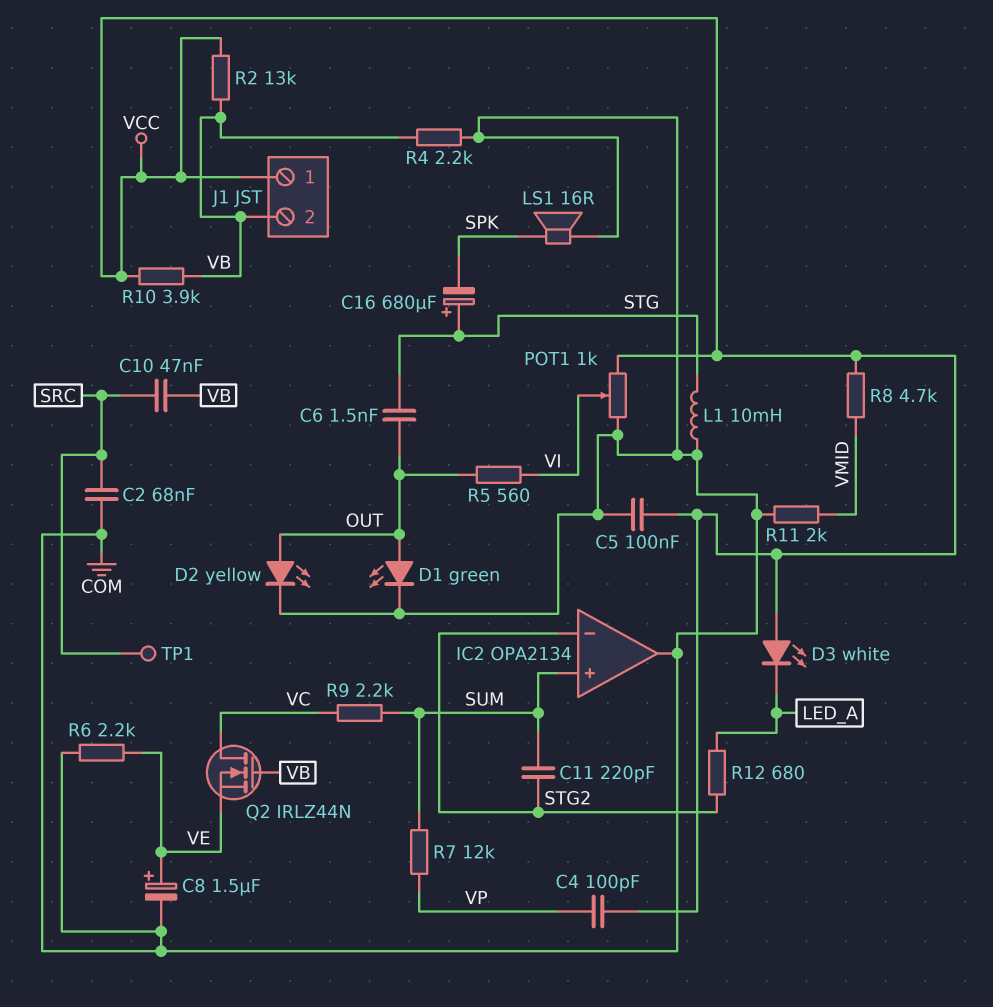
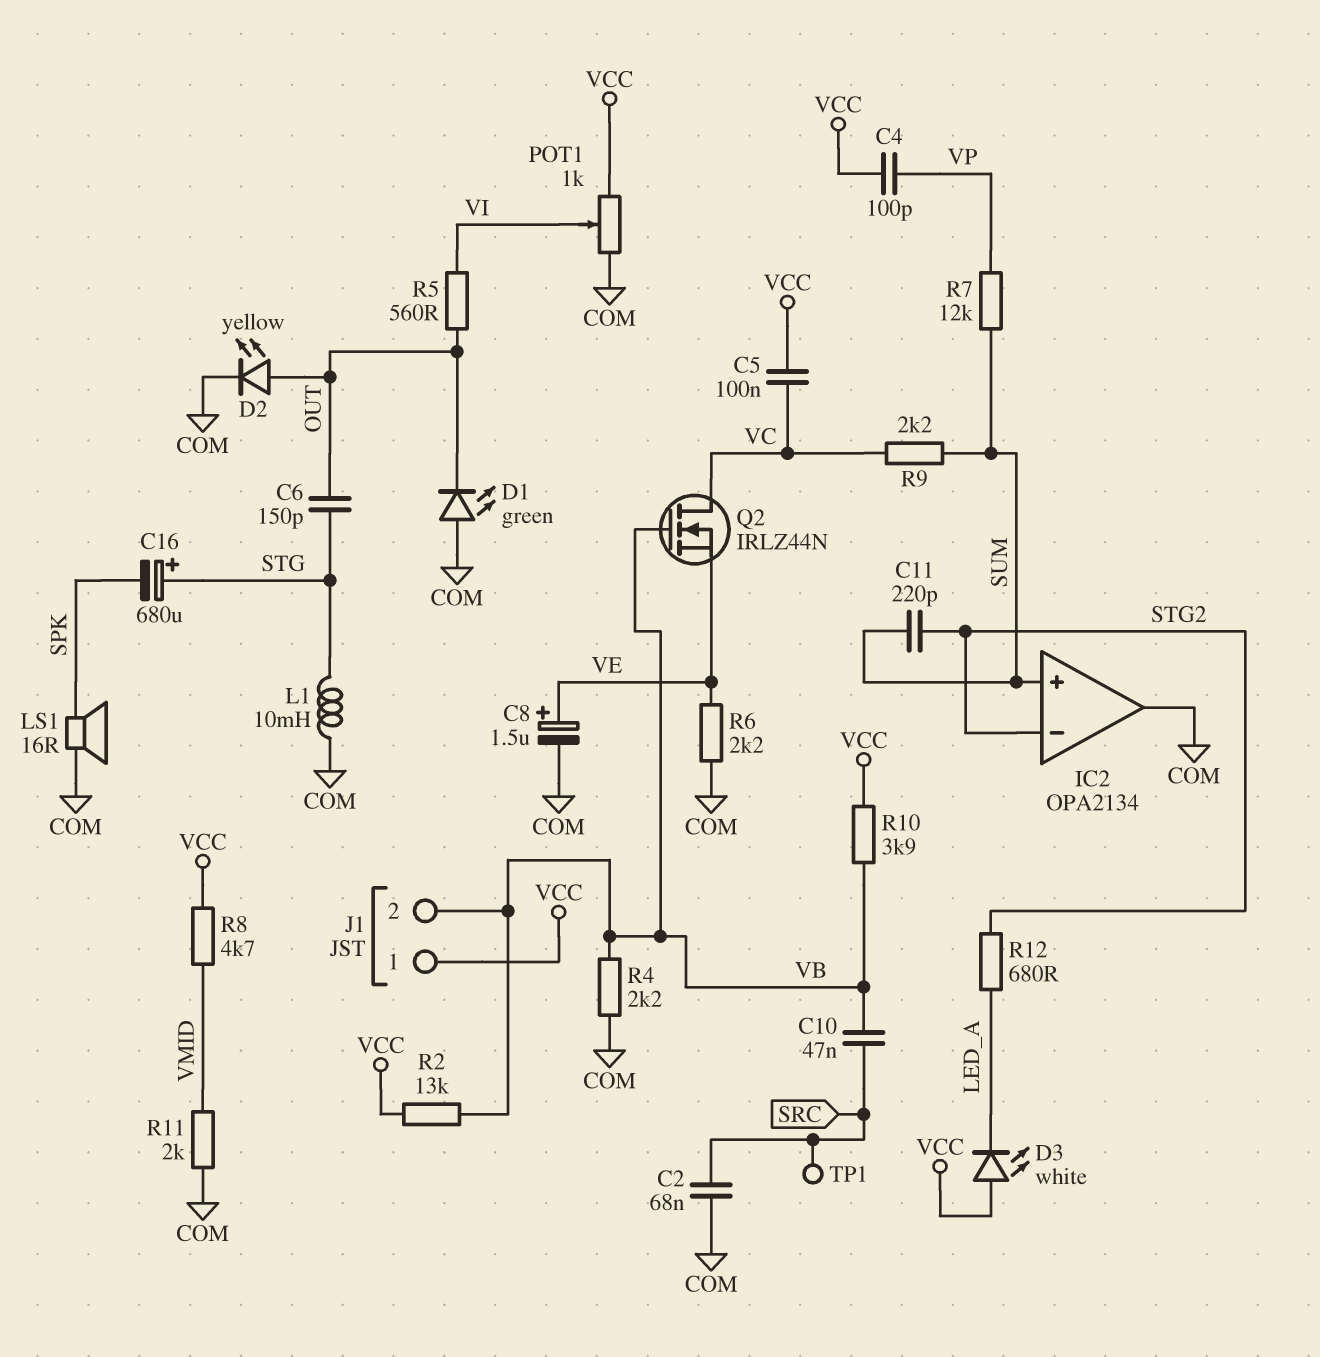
C5: 100nF (COM, VCC) -> 100nF (VC, VCC)
C6: 1.5nF (OUT, STG) -> 150pF (OUT, STG)
D1: LED green (A OUT, K COM) -> LED green (A COM, K OUT)

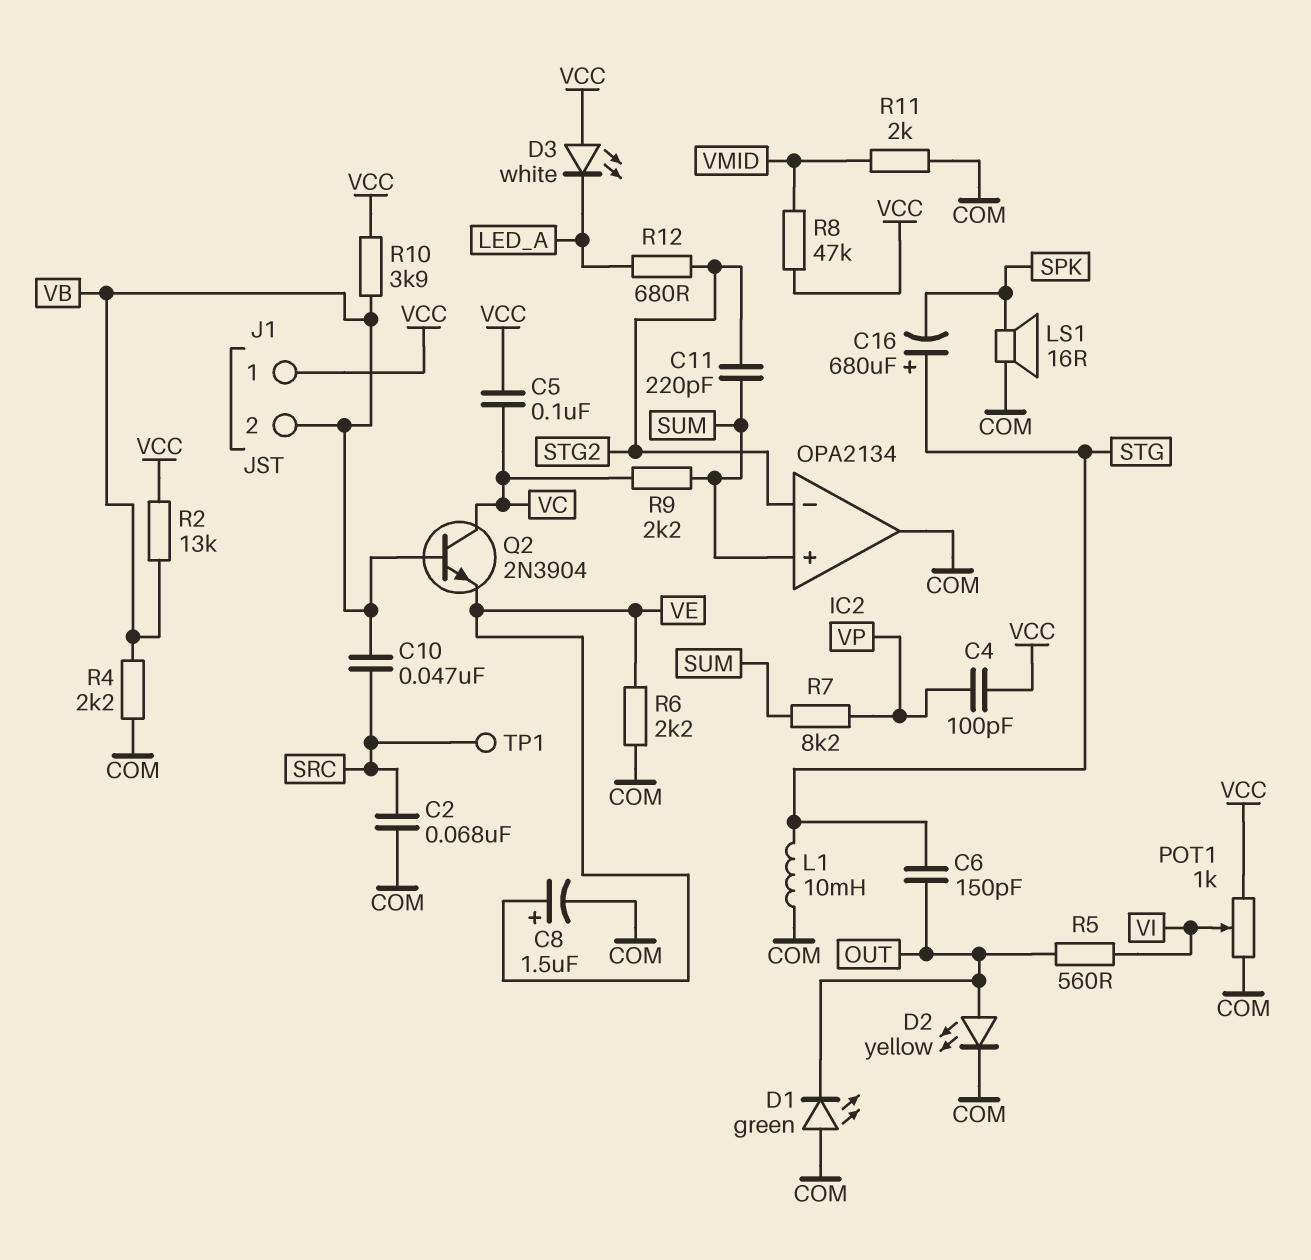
Q2: NMOS IRLZ44N (G VB, D VC, S VE) -> NPN 2N3904 (B VB, C VC, E VE)
R7: 12k (SUM, VP) -> 8.2k (SUM, VP)
R8: 4.7k (VCC, VMID) -> 47k (VCC, VMID)

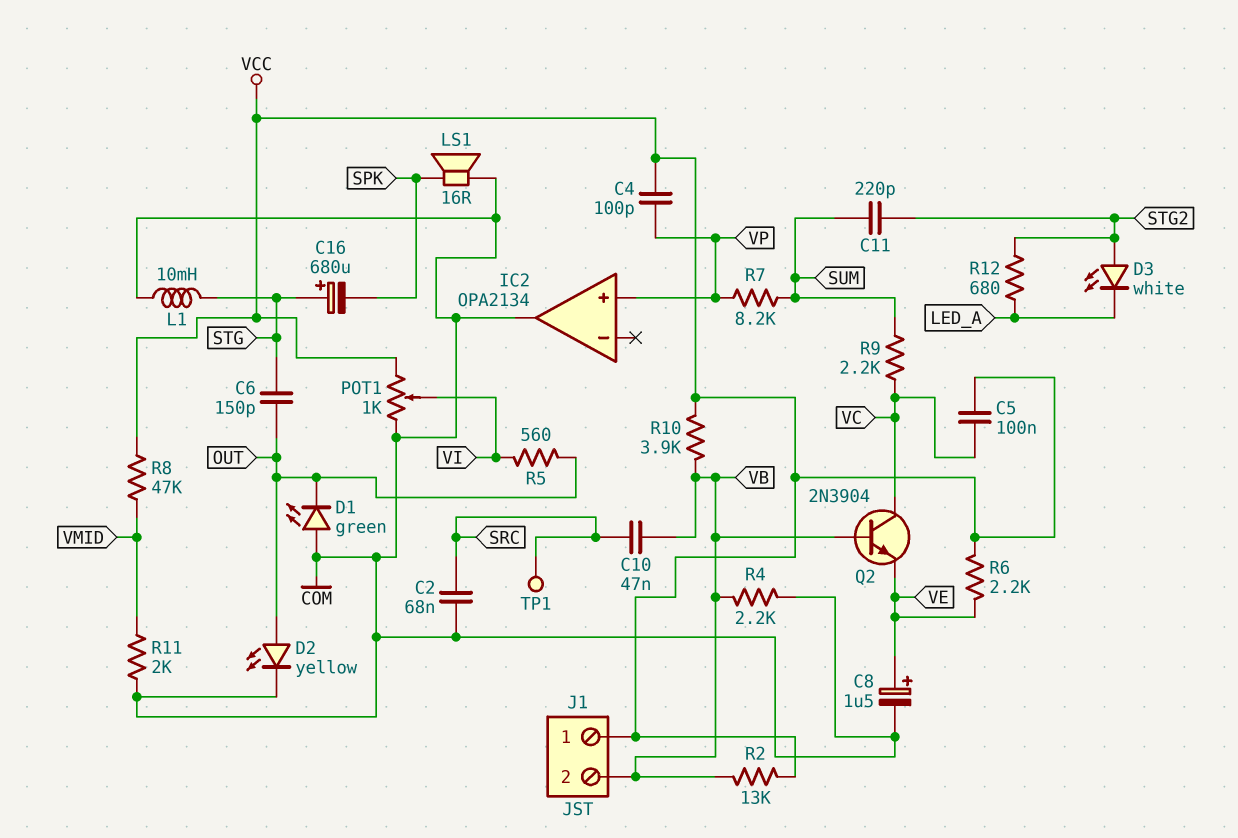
D3: LED white (A VCC, K LED_A) -> LED white (A STG2, K LED_A)
IC2 pin in+: SUM -> VP
IC2 pin in-: STG2 -> none
R6: 2.2k (COM, VE) -> 2.2k (VCC, VE)

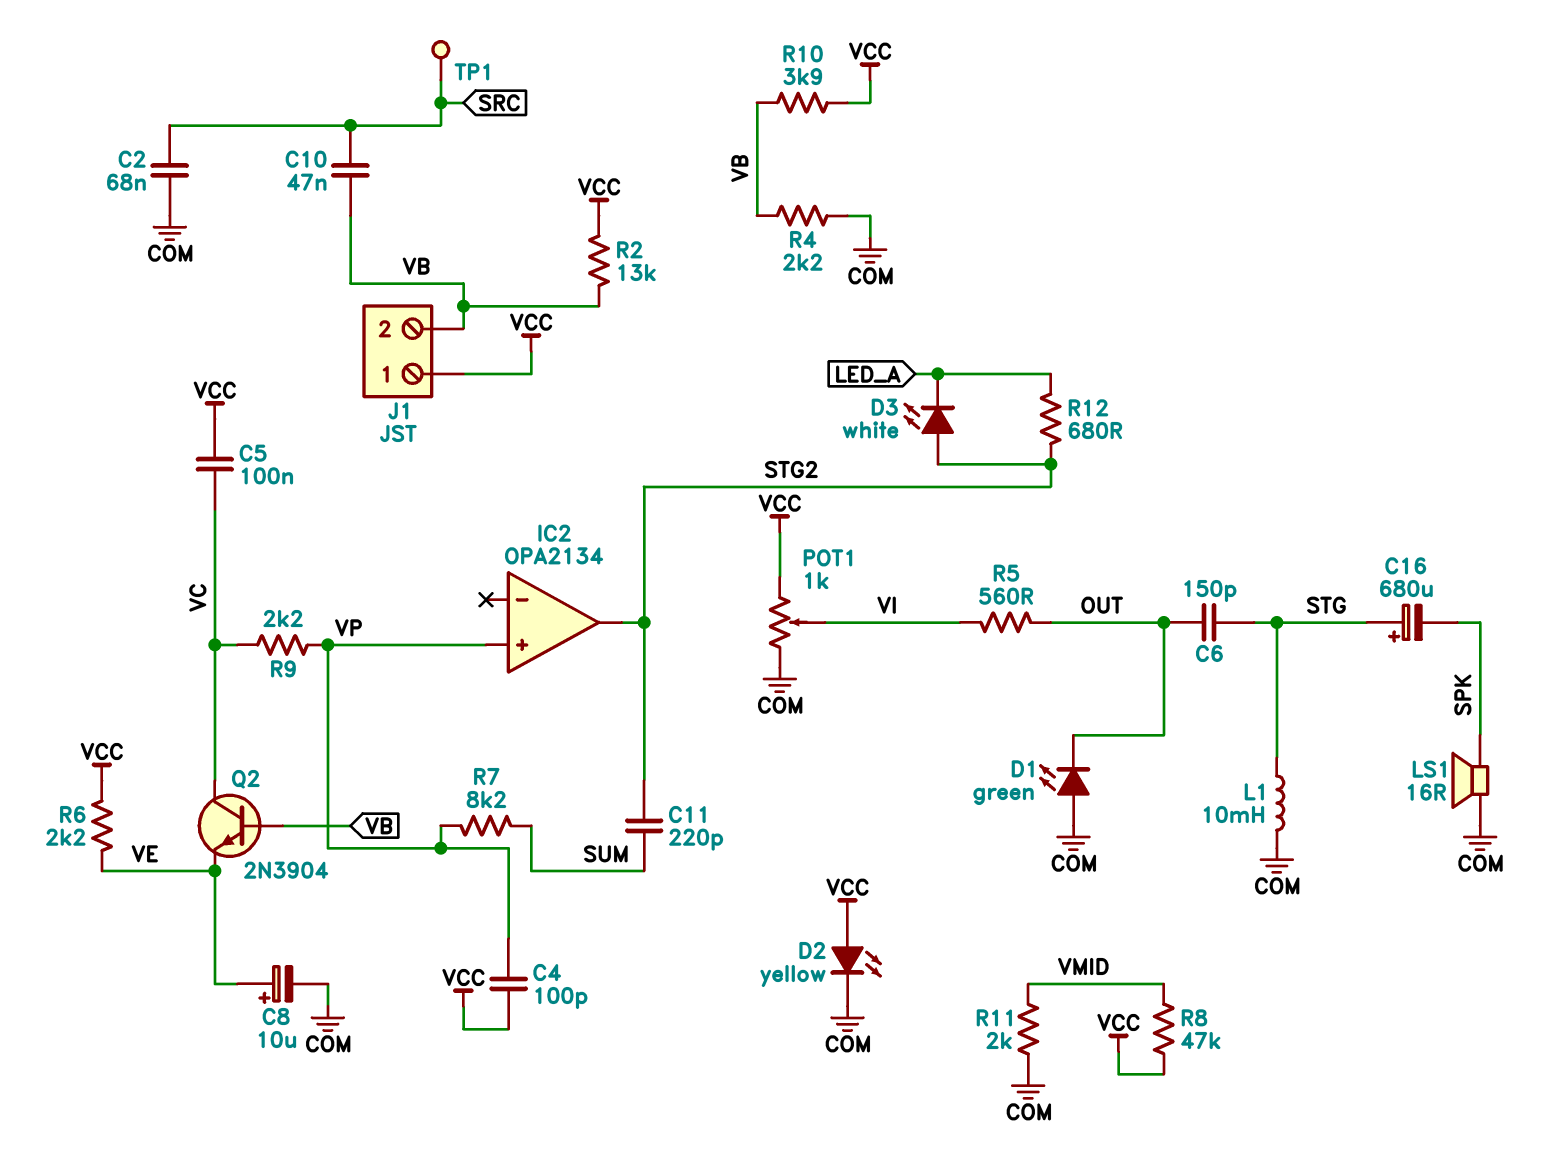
C8: 1.5uF (plus VE, minus COM) -> 10uF (plus VE, minus COM)
D2: LED yellow (A OUT, K COM) -> LED yellow (A VCC, K COM)
IC2 pin out: COM -> STG2
R9: 2.2k (SUM, VC) -> 2.2k (VC, VP)

